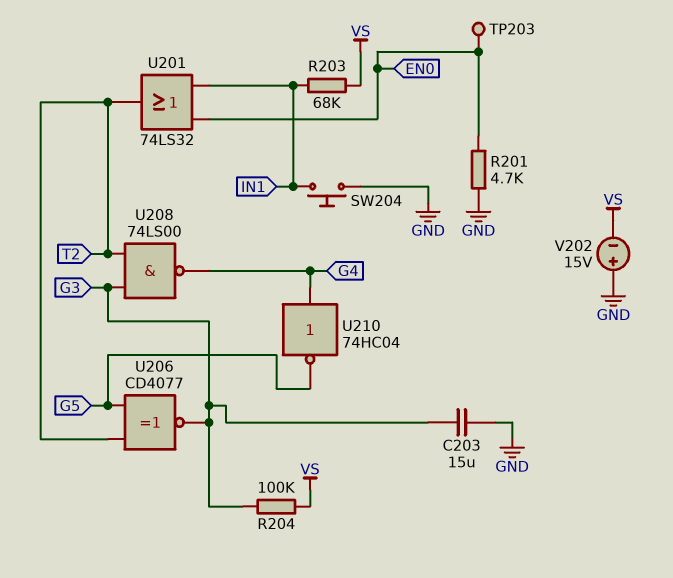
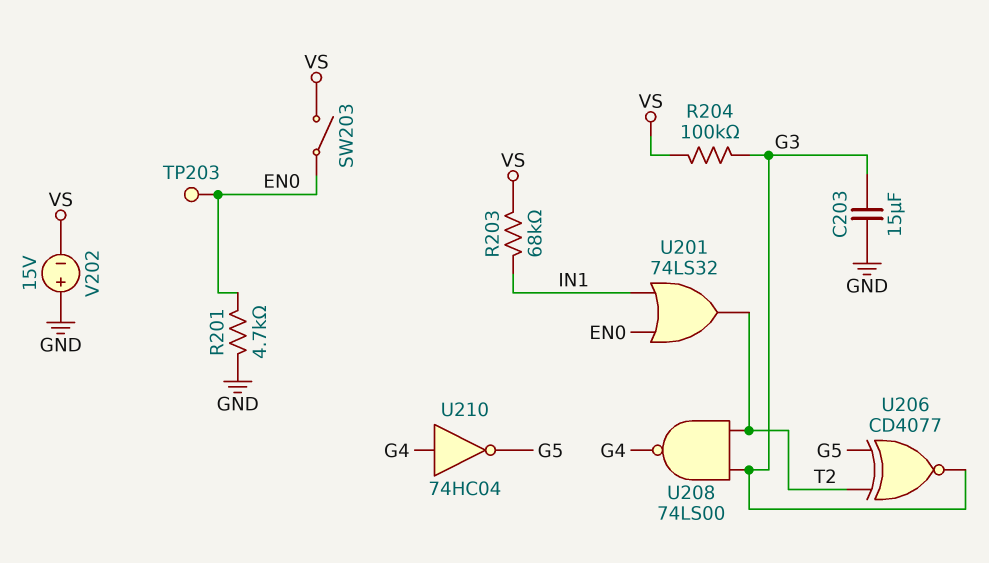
SW203: none -> switch (EN0, VS)
SW204: button (GND, IN1) -> none

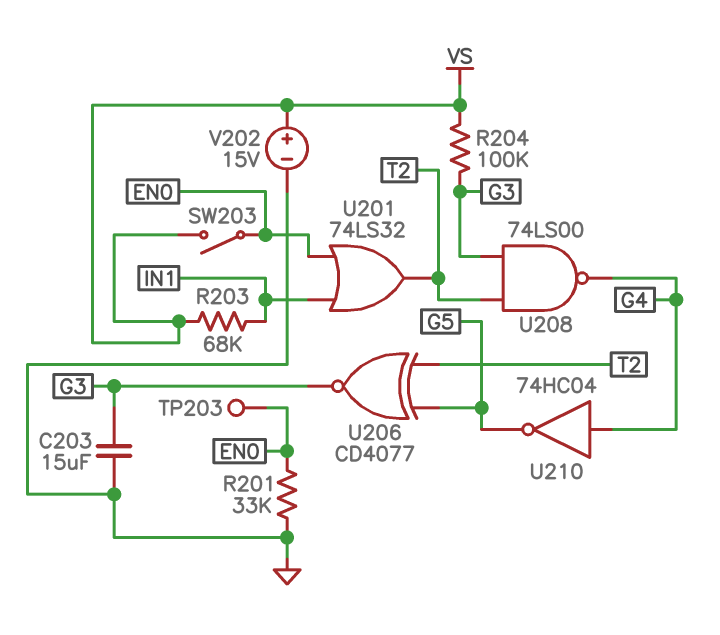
R201: 4.7k (EN0, GND) -> 33k (EN0, GND)
V202: 15V (plus GND, minus VS) -> 15V (plus VS, minus GND)

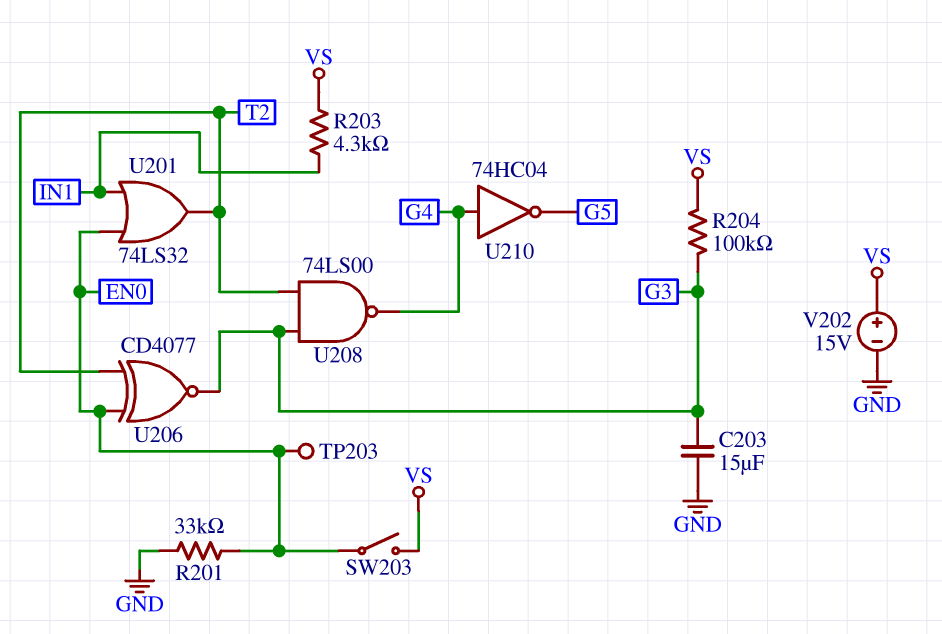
R203: 68k (IN1, VS) -> 4.3k (IN1, VS)
U206: XNOR CD4077 (in G5, in T2, out G3) -> XNOR CD4077 (in EN0, in T2, out G3)

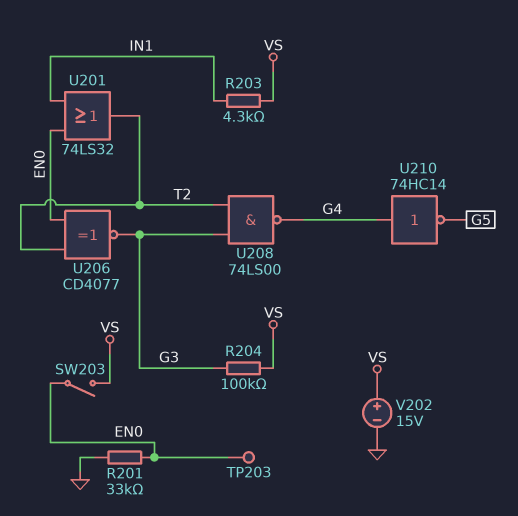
C203: 15uF (G3, GND) -> none
U210: NOT 74HC04 (in G4, out G5) -> NOT 74HC14 (in G4, out G5)

